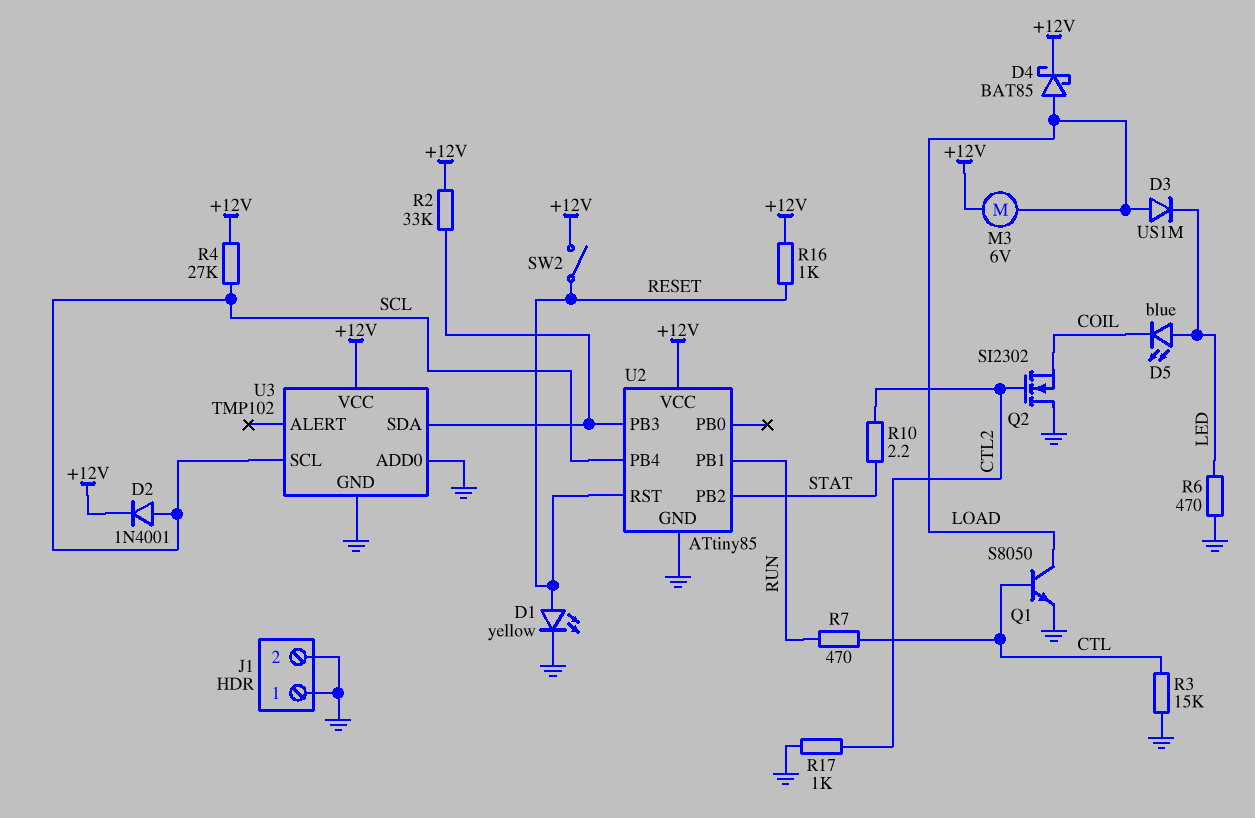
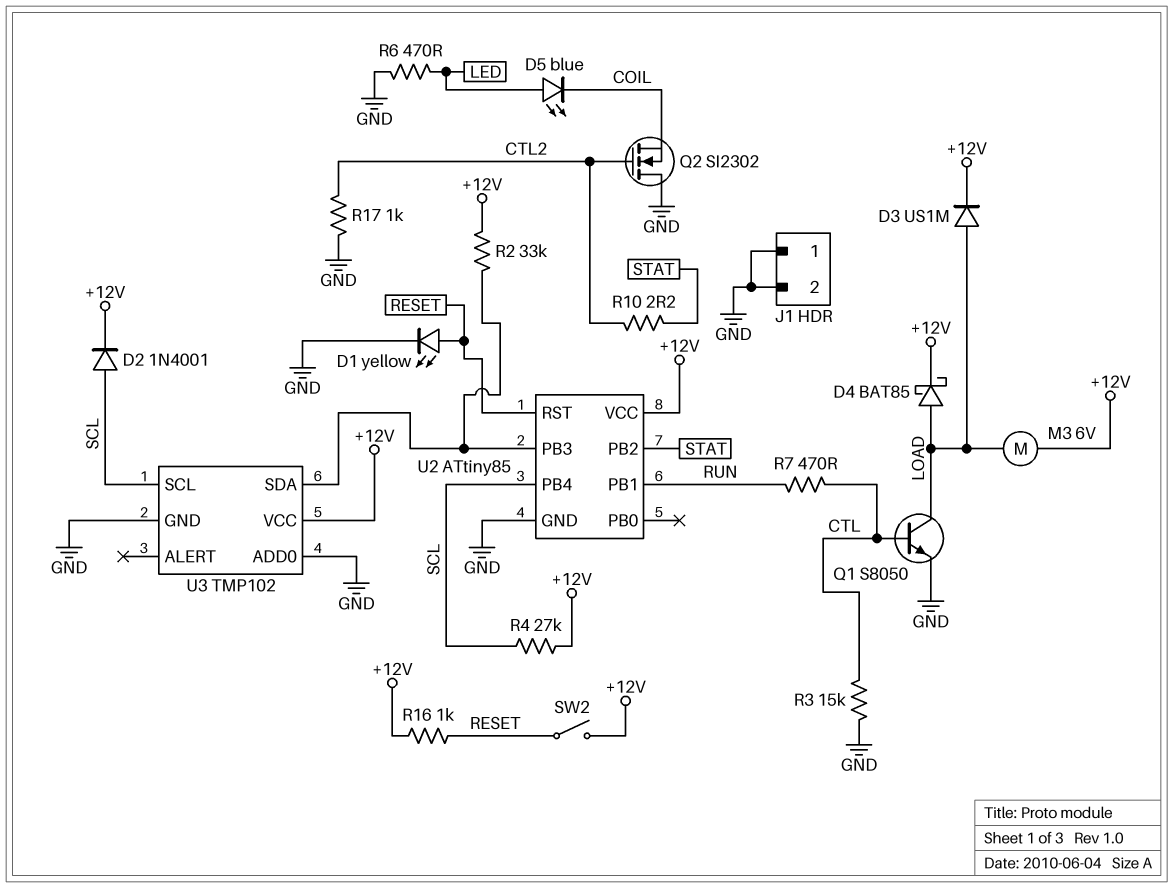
D3: diode US1M (A LOAD, K LED) -> diode US1M (A LOAD, K +12V)

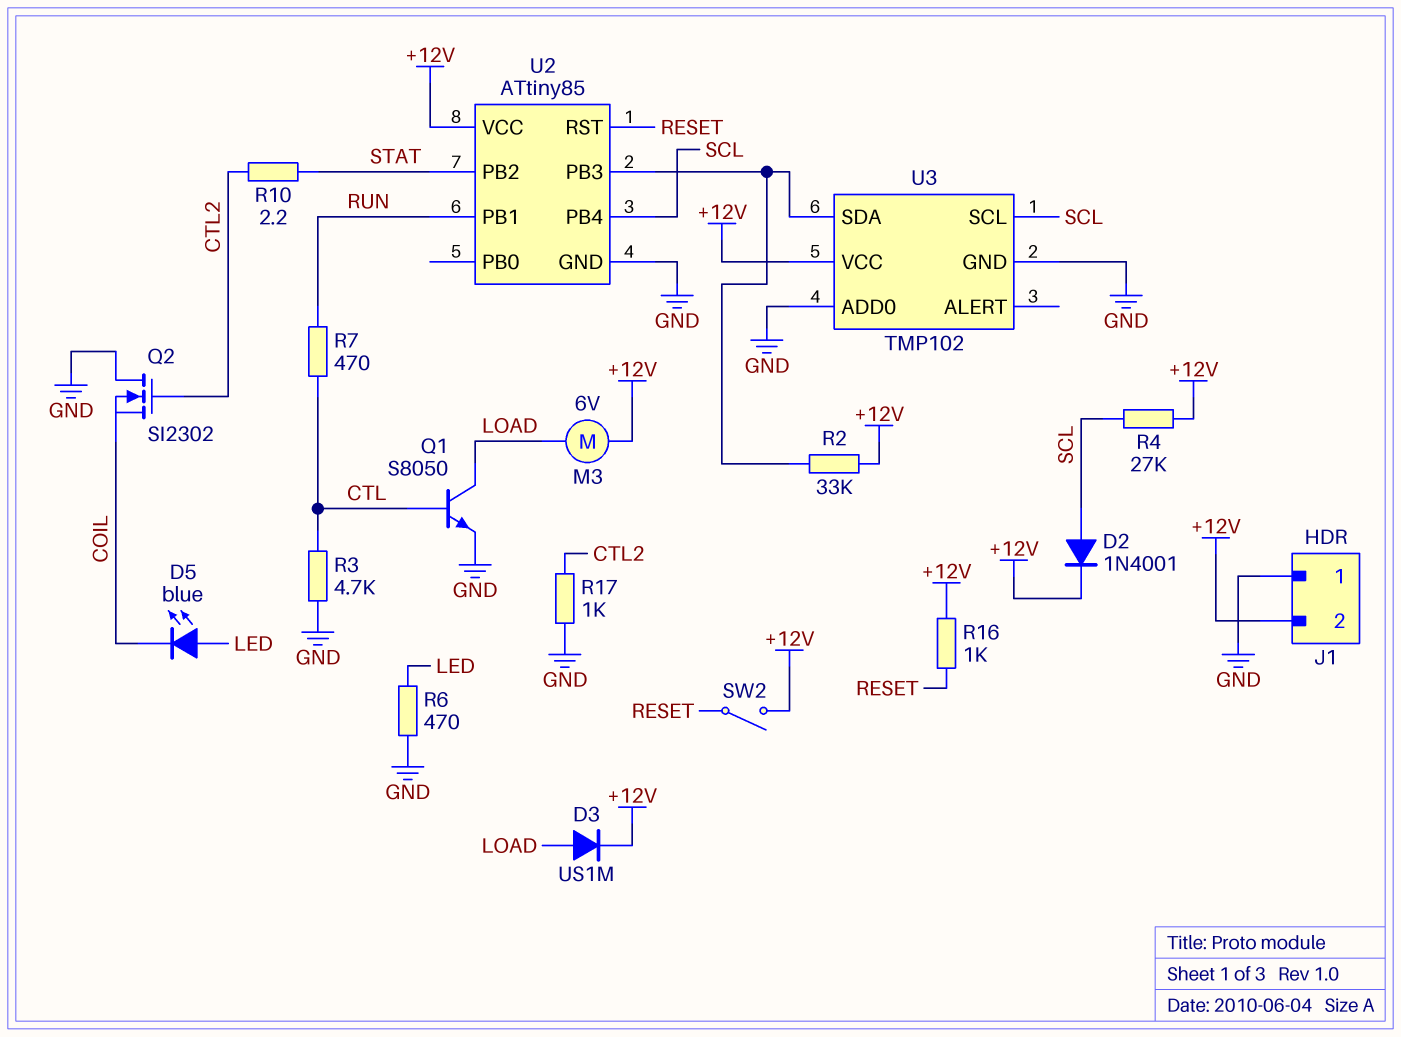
D1: LED yellow (A RESET, K GND) -> none
D4: schottky BAT85 (A LOAD, K +12V) -> none
J1 pin 2: GND -> +12V
R3: 15k (CTL, GND) -> 4.7k (CTL, GND)

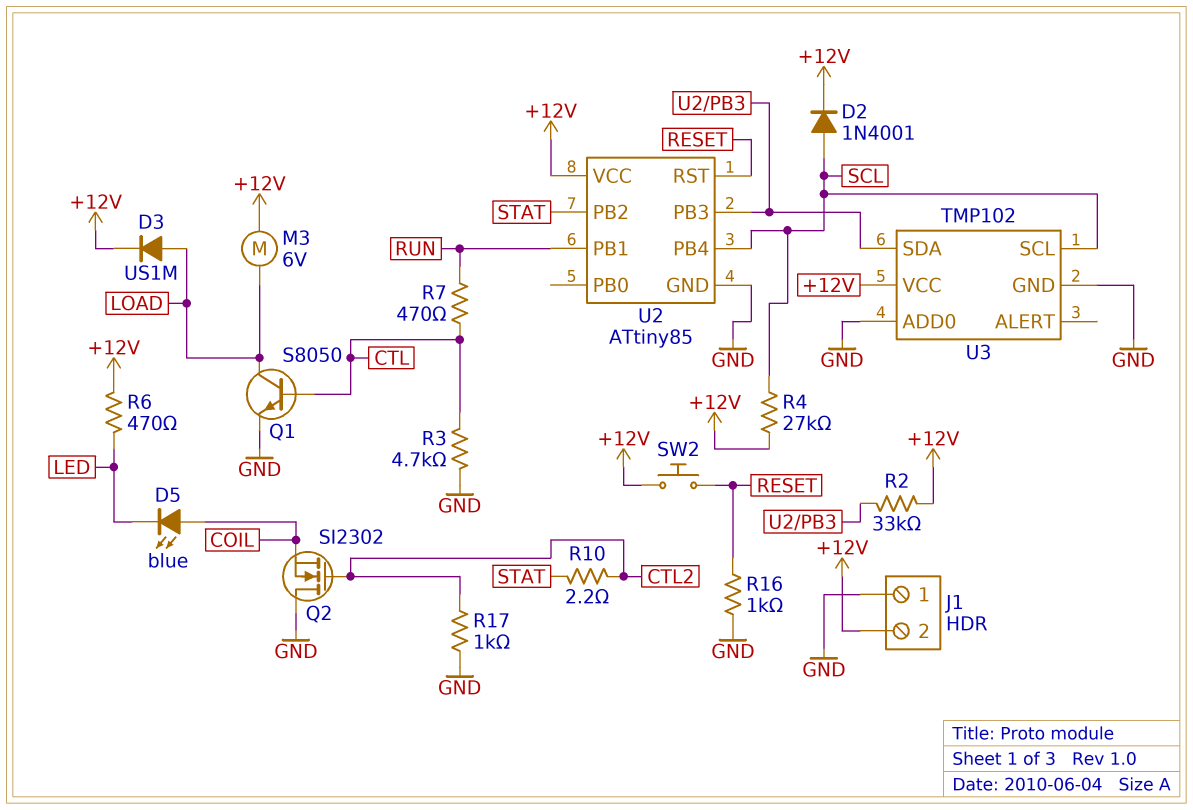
D5: LED blue (A LED, K COIL) -> LED blue (A COIL, K LED)
R6: 470 (GND, LED) -> 470 (+12V, LED)
R16: 1k (+12V, RESET) -> 1k (GND, RESET)
SW2: switch (+12V, RESET) -> button (+12V, RESET)

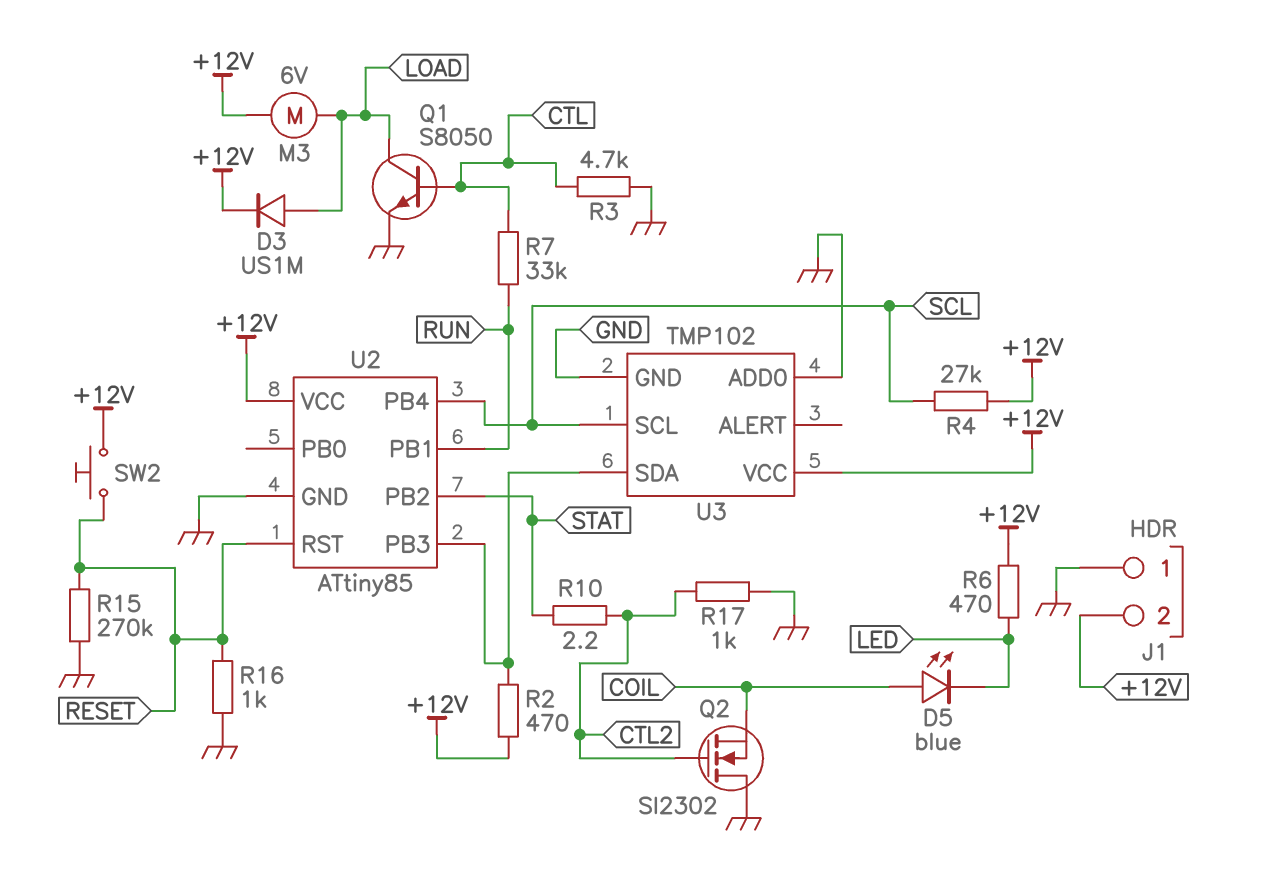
D2: diode 1N4001 (A SCL, K +12V) -> none
R2: 33k (+12V, U2/PB3) -> 470 (+12V, U2/PB3)
R7: 470 (CTL, RUN) -> 33k (CTL, RUN)
R15: none -> 270k (GND, RESET)

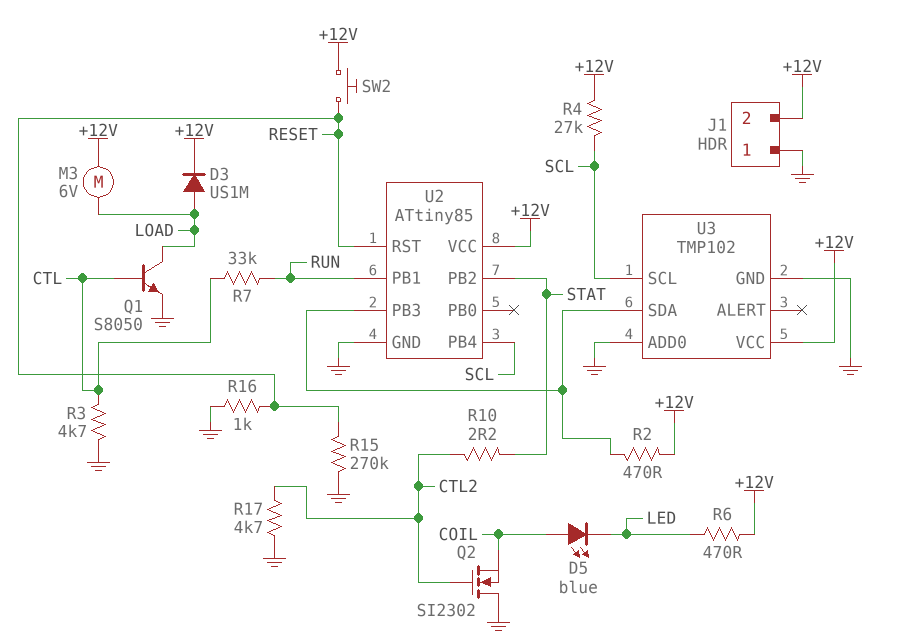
R17: 1k (CTL2, GND) -> 4.7k (CTL2, GND)

